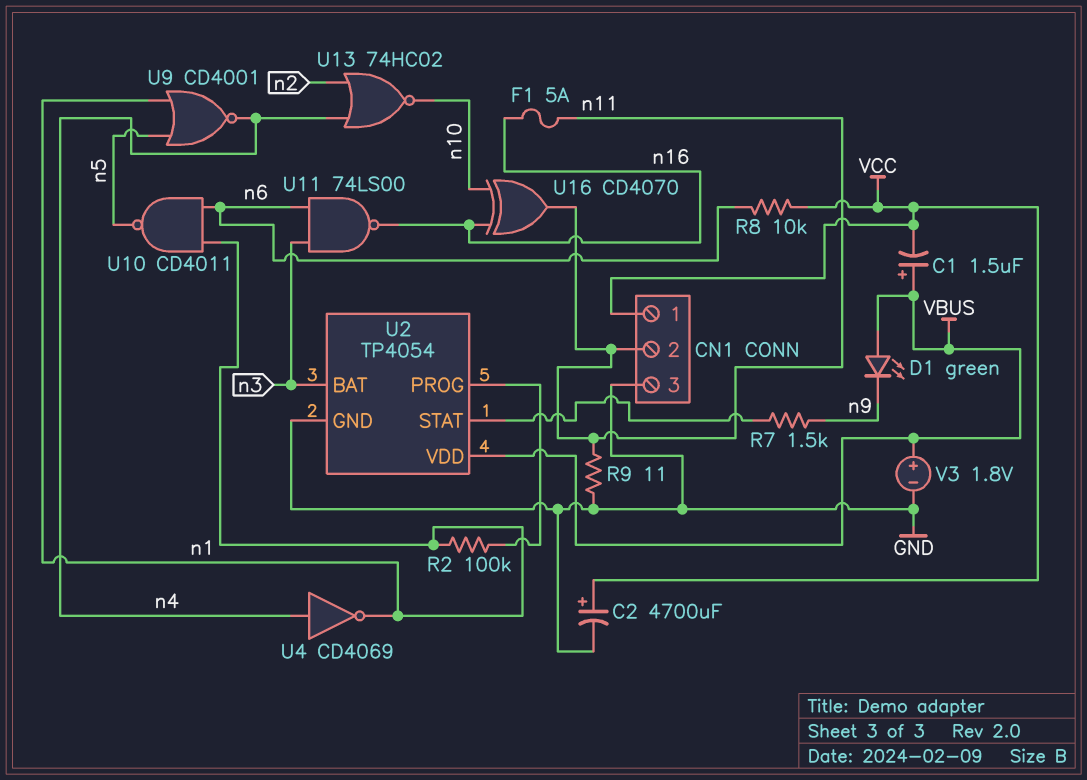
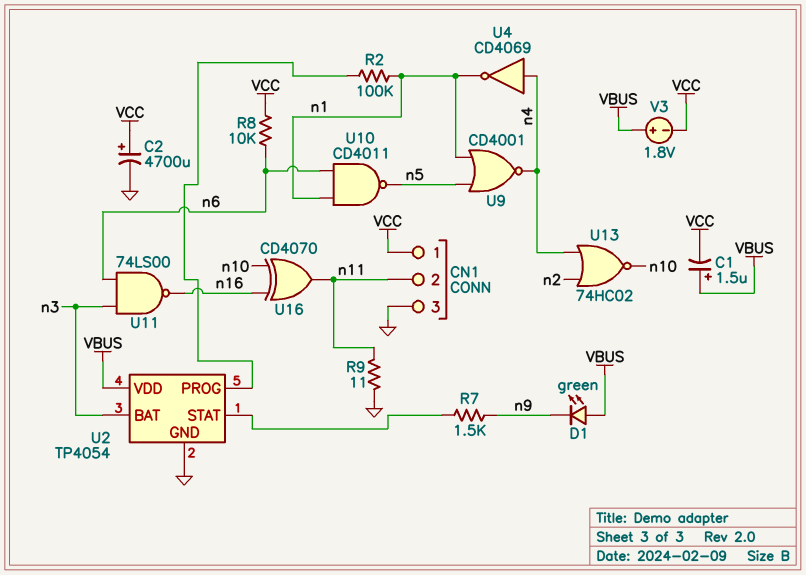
F1: 5A (n11, n16) -> none
V3: 1.8V (plus VBUS, minus GND) -> 1.8V (plus VBUS, minus VCC)

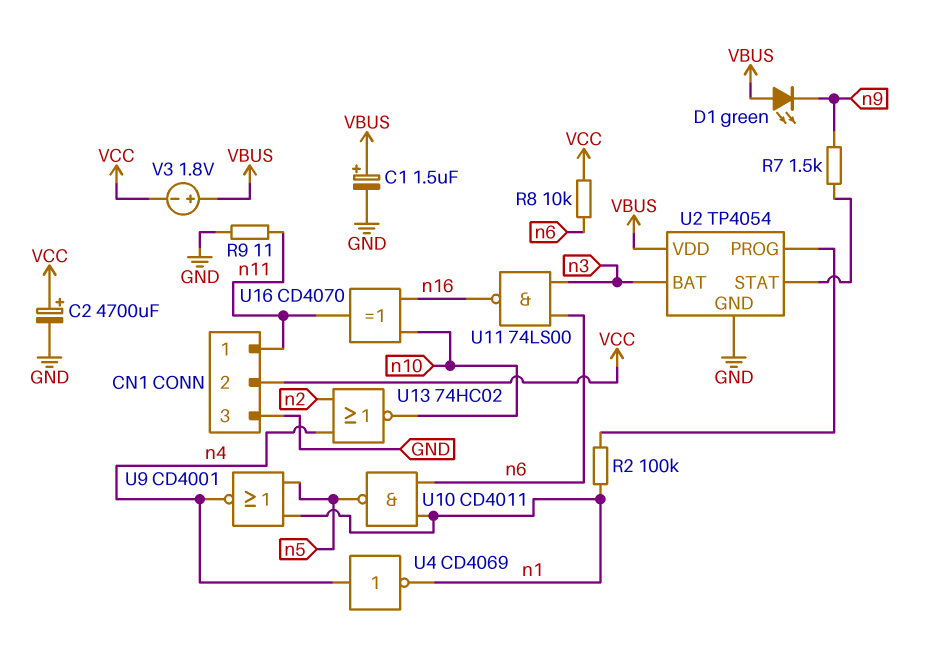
C1: 1.5uF (plus VBUS, minus VCC) -> 1.5uF (plus VBUS, minus GND)
CN1 pin 1: VCC -> n11
CN1 pin 2: n11 -> VCC

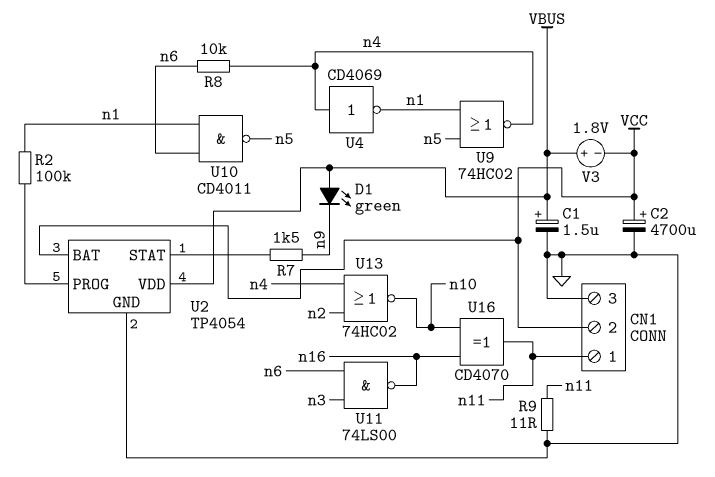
R8: 10k (VCC, n6) -> 10k (n4, n6)
U2 pin BAT: n3 -> VCC
U9: NOR CD4001 (in n1, in n5, out n4) -> NOR 74HC02 (in n1, in n5, out n4)

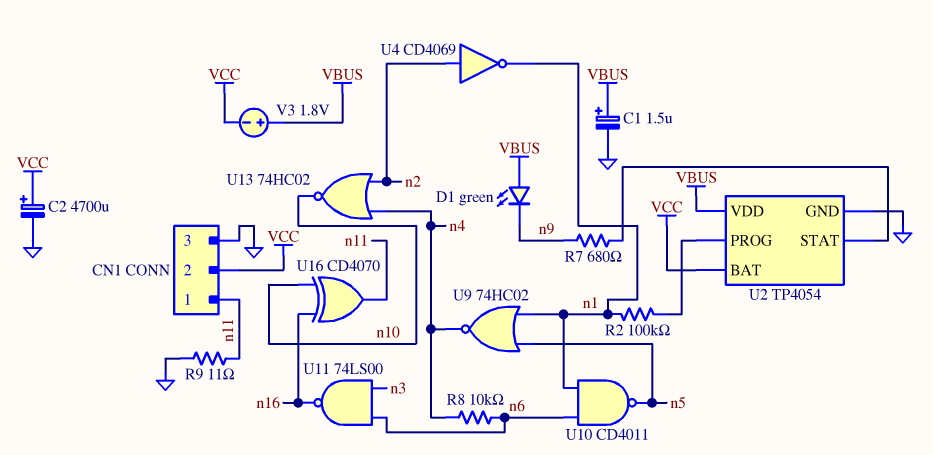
R7: 1.5k (U2/STAT, n9) -> 680 (U2/STAT, n9)
U4: NOT CD4069 (in n4, out n1) -> NOT CD4069 (in n2, out n1)

